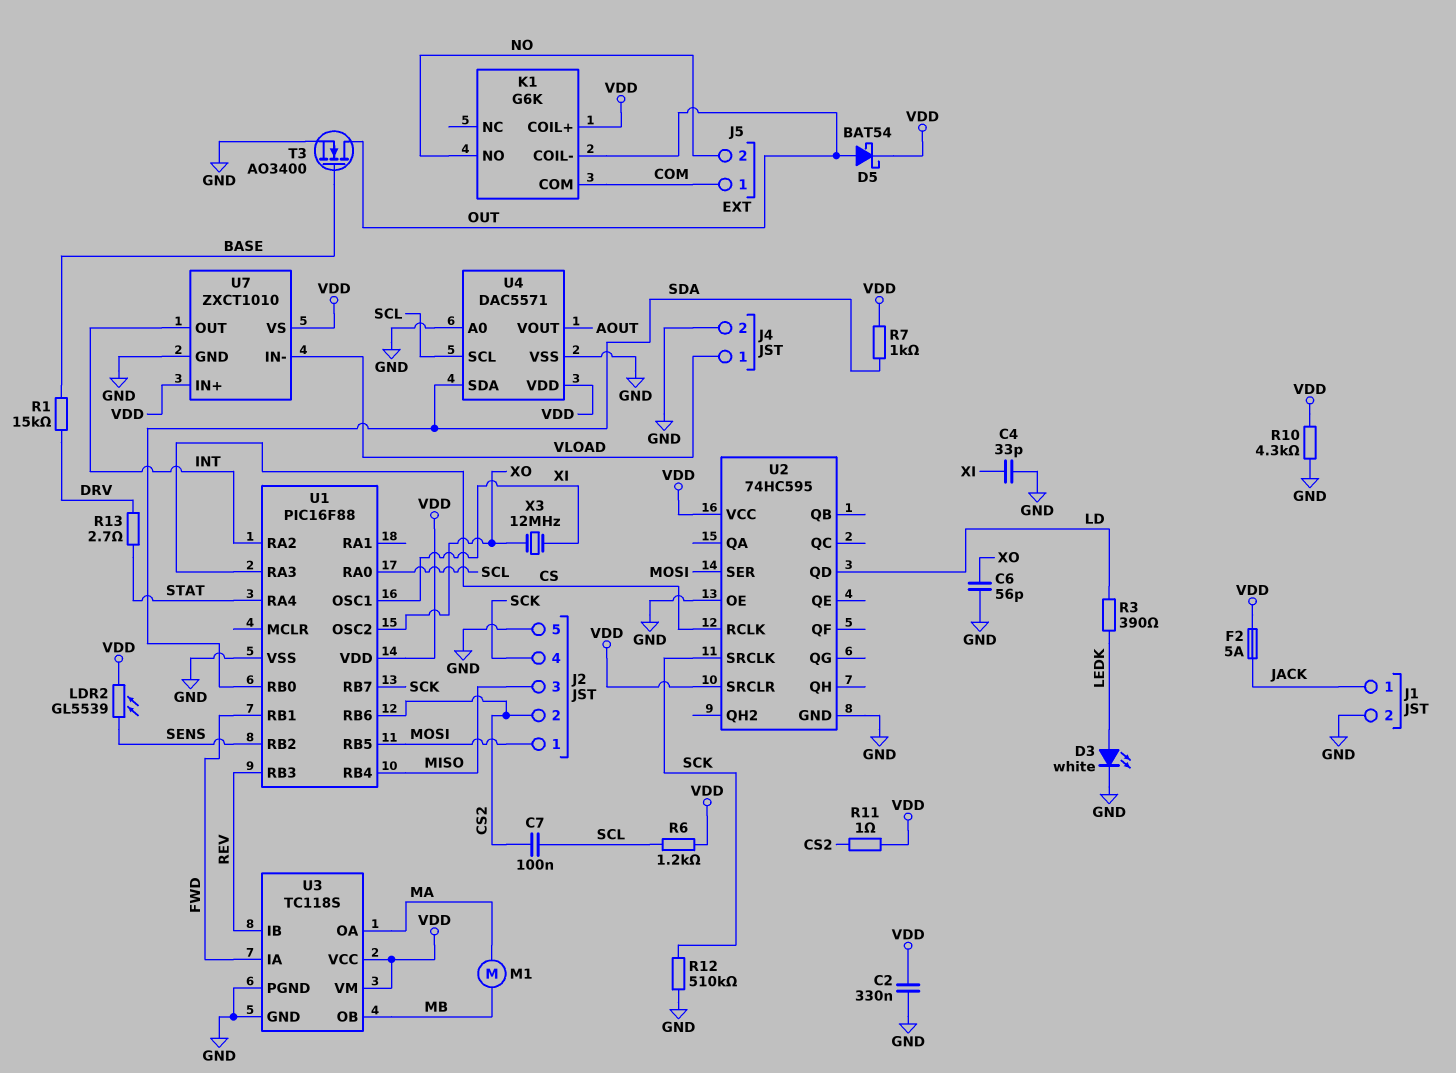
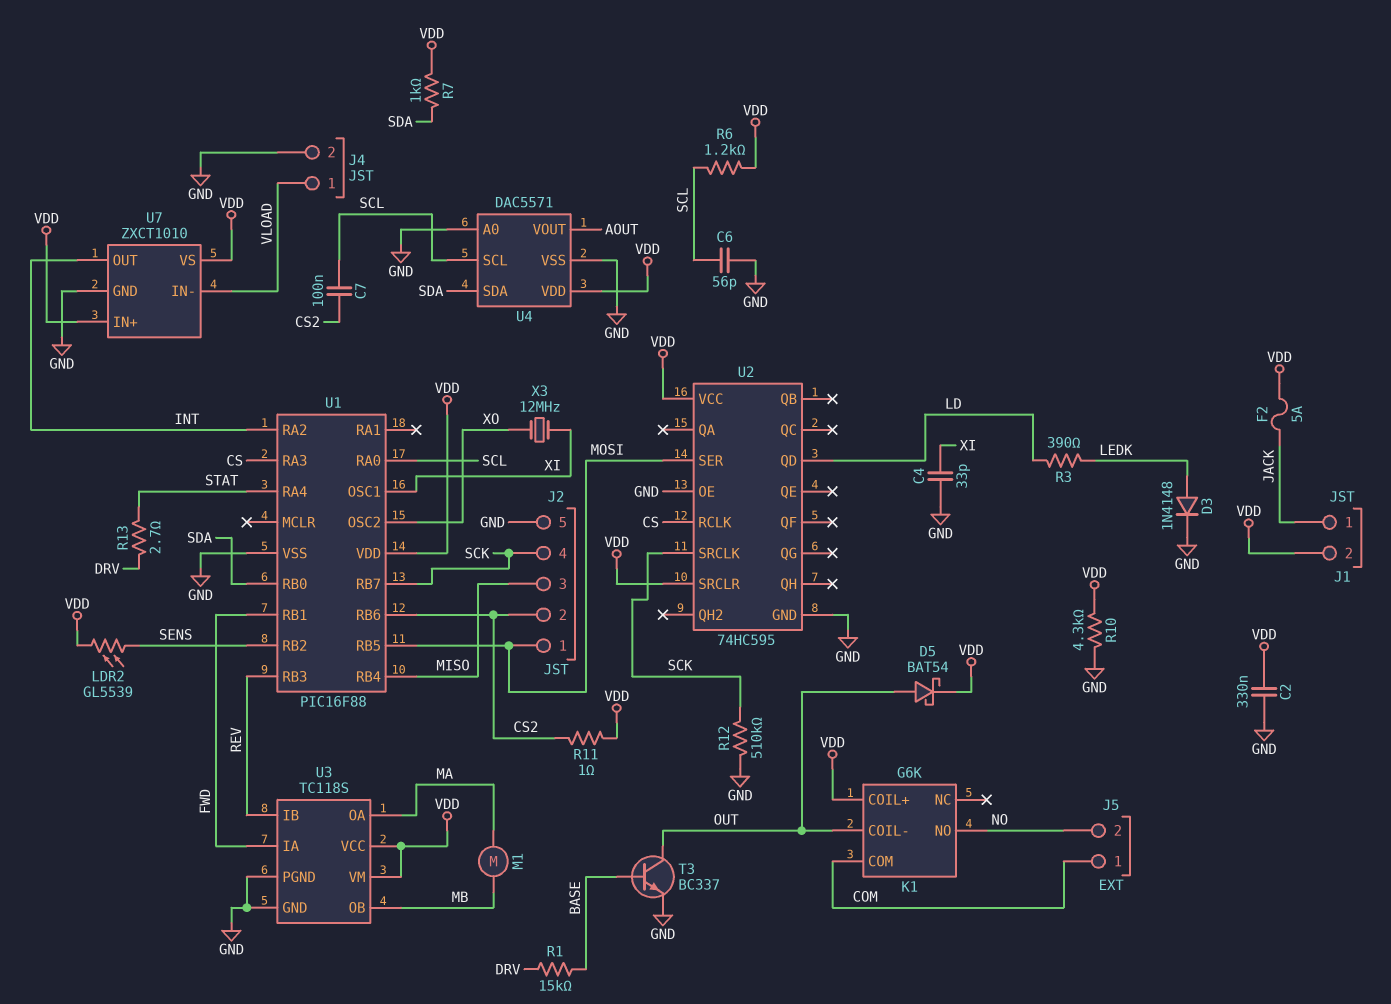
C6: 56pF (GND, XO) -> 56pF (GND, SCL)
D3: LED white (A LEDK, K GND) -> diode 1N4148 (A LEDK, K GND)
J1 pin 2: GND -> VDD
T3: NMOS AO3400 (G BASE, D OUT, S GND) -> NPN BC337 (B BASE, C OUT, E GND)

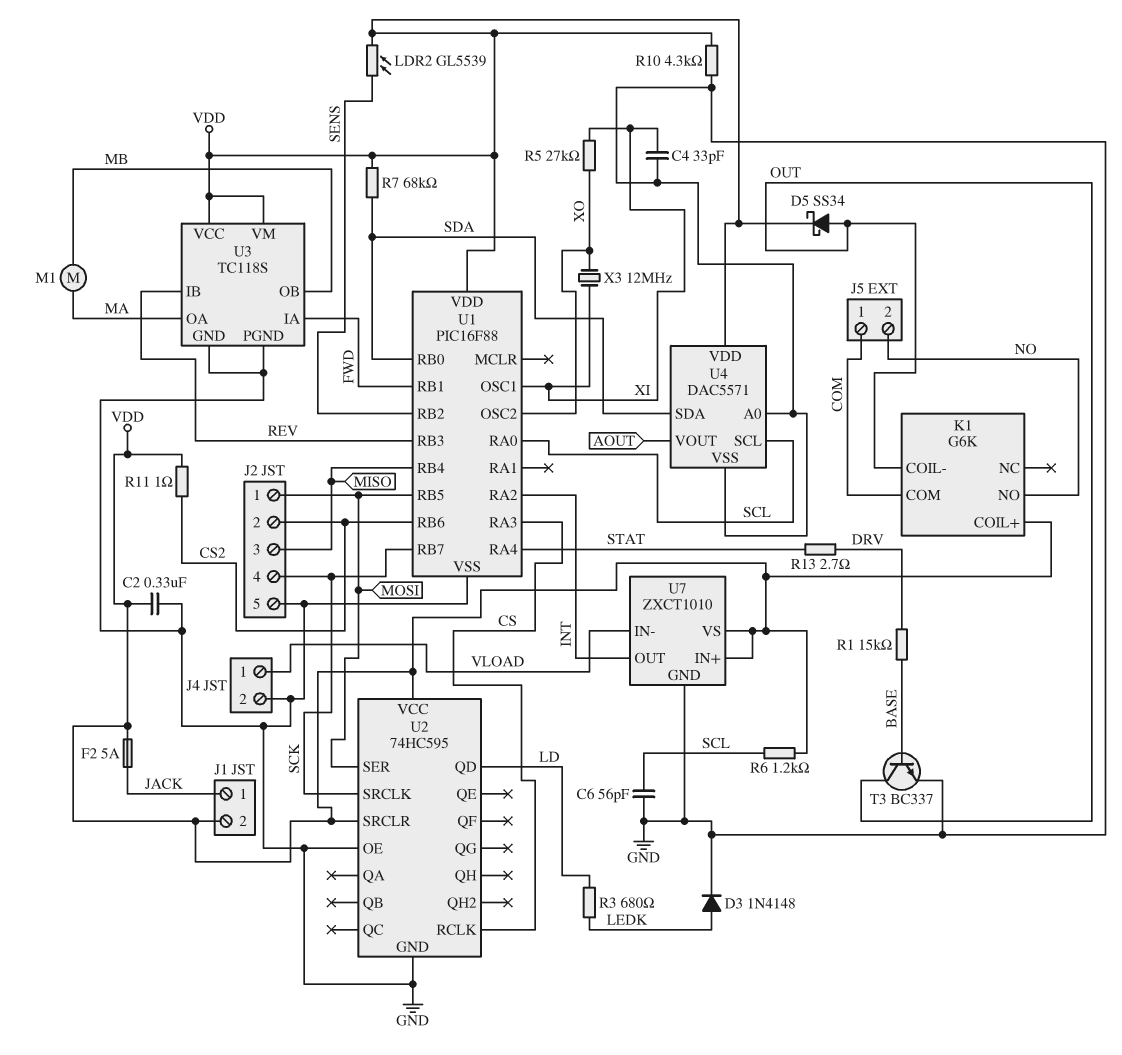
C7: 100nF (CS2, SCL) -> none
D5: schottky BAT54 (A OUT, K VDD) -> schottky SS34 (A OUT, K VDD)
R3: 390 (LD, LEDK) -> 680 (LD, LEDK)
R5: none -> 27k (XI, XO)
R7: 1k (SDA, VDD) -> 68k (SDA, VDD)
R12: 510k (GND, SCK) -> none

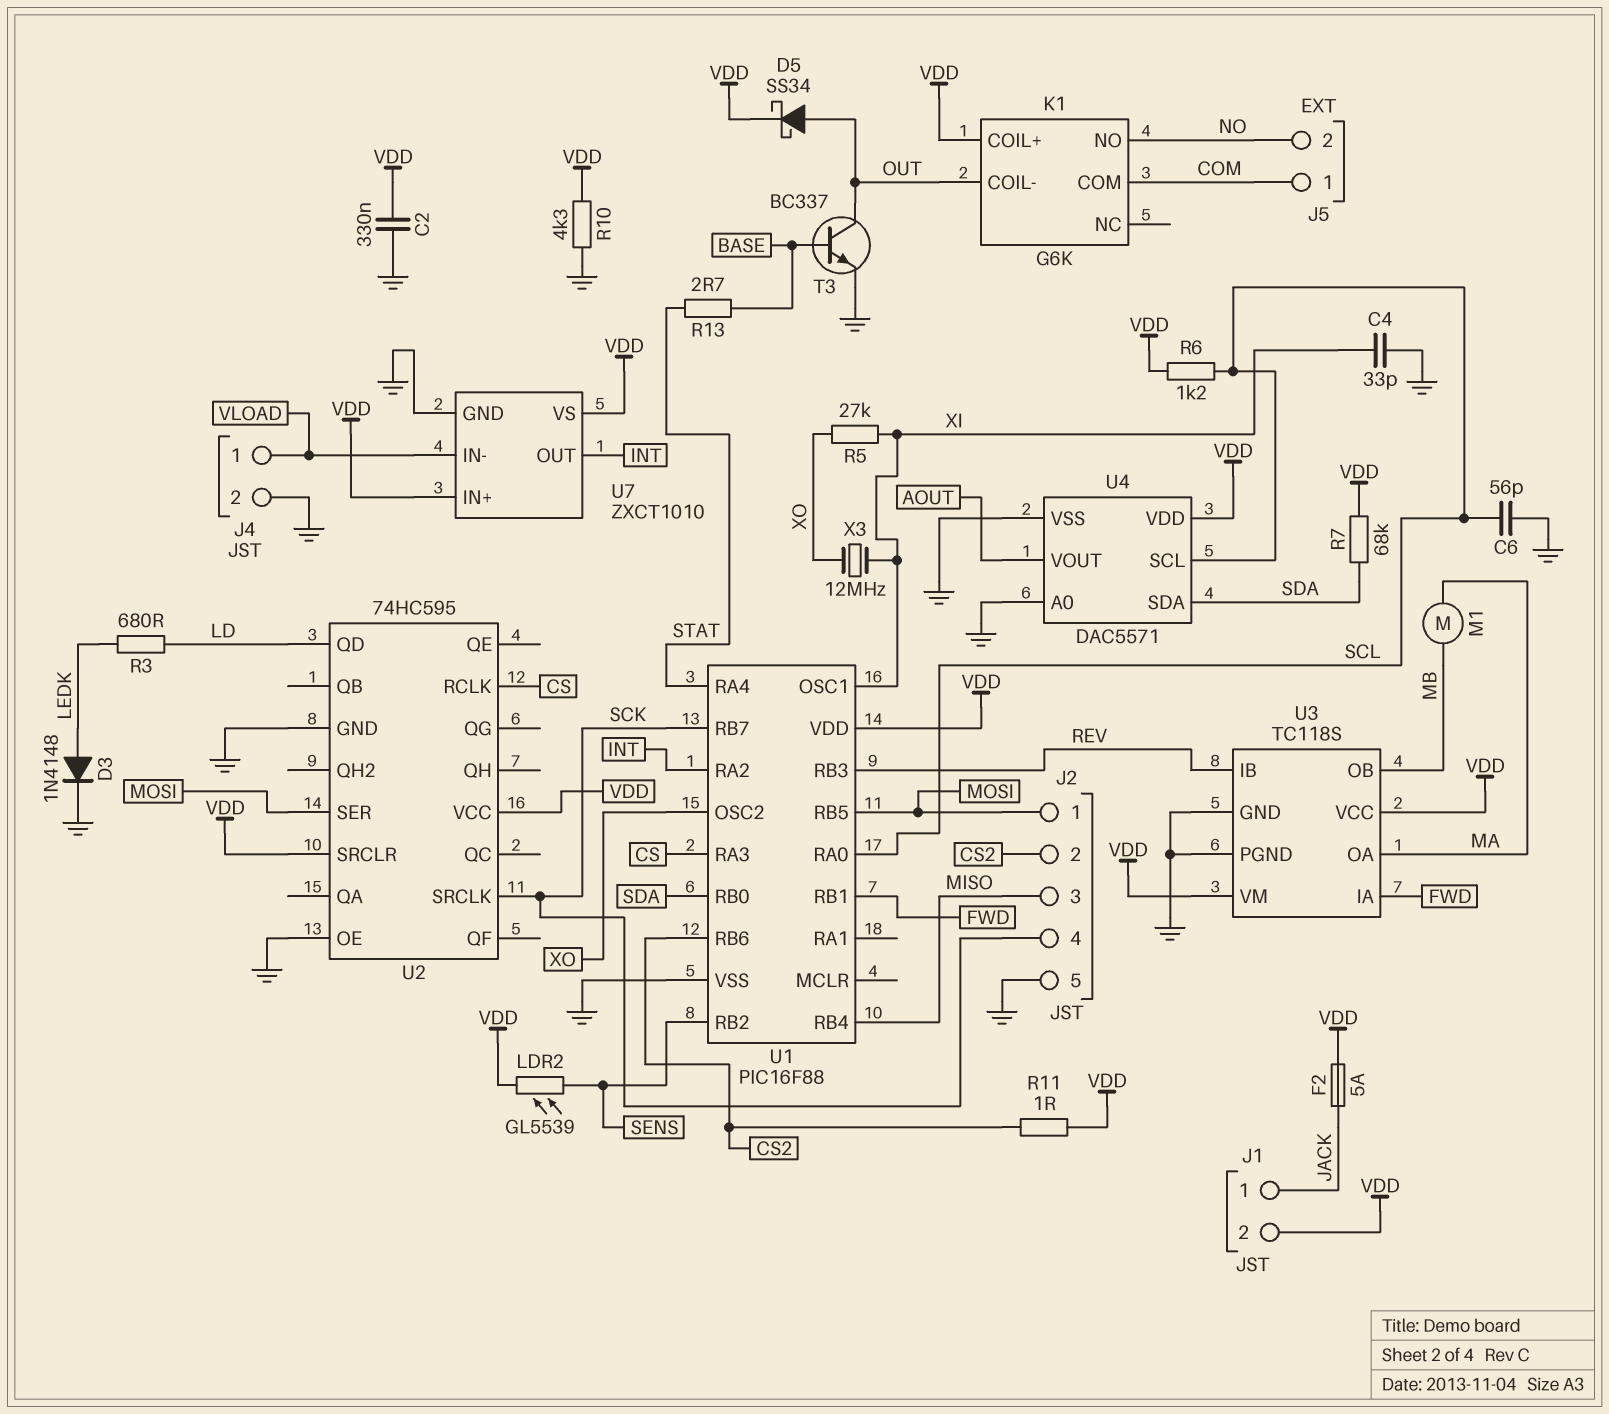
R1: 15k (BASE, DRV) -> none
R13: 2.7 (DRV, STAT) -> 2.7 (BASE, STAT)

